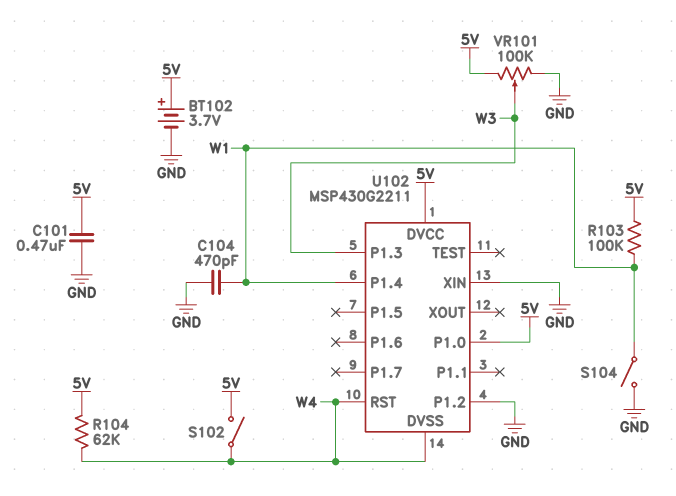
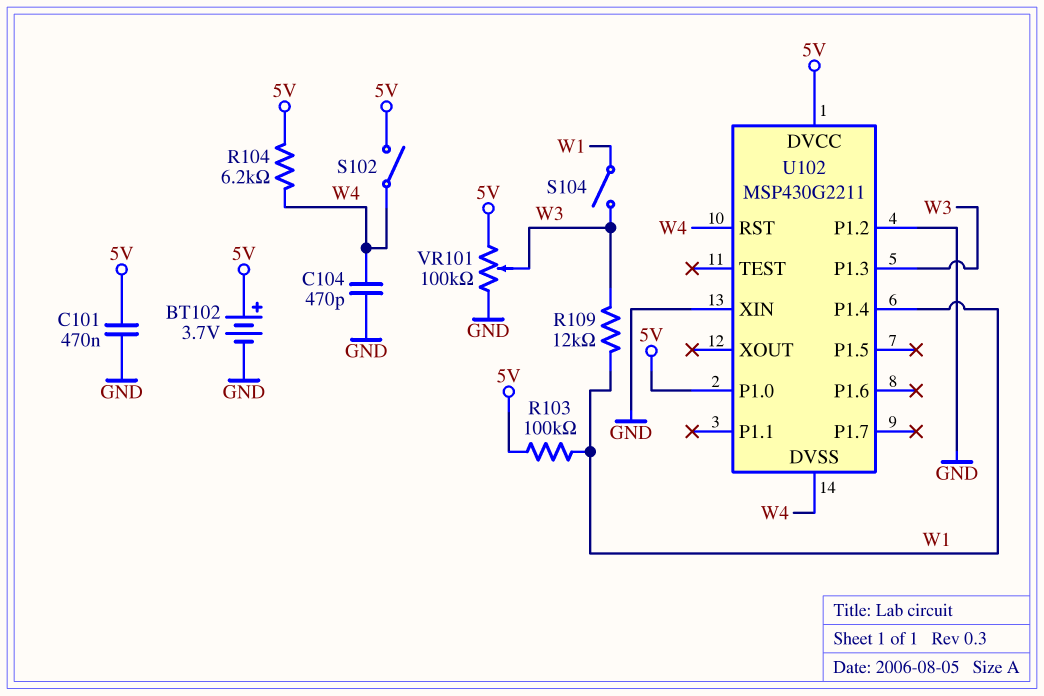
C104: 470pF (GND, W1) -> 470pF (GND, W4)
R104: 62k (5V, W4) -> 6.2k (5V, W4)
R109: none -> 12k (W1, W3)
S104: switch (GND, W1) -> switch (W1, W3)

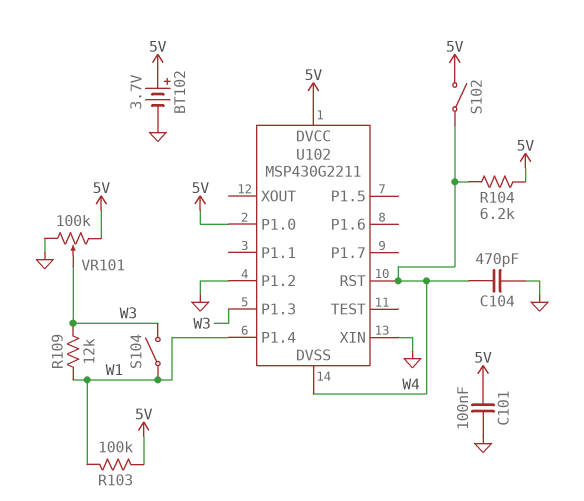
C101: 470nF (5V, GND) -> 100nF (5V, GND)

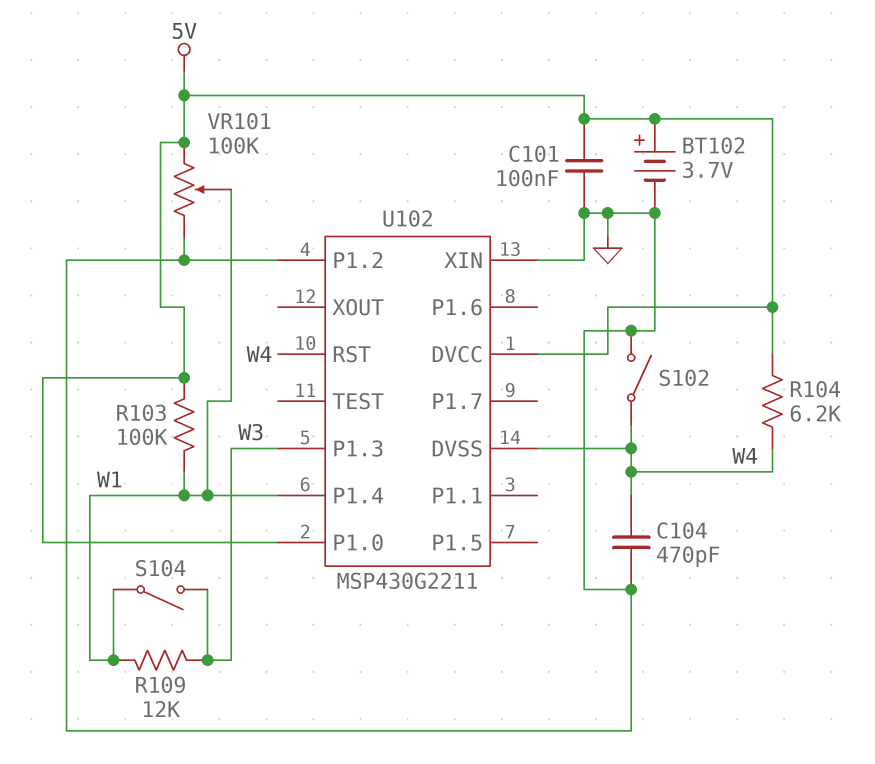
S102: switch (5V, W4) -> switch (GND, W4)
VR101: 100k (5V, GND, wiper W3) -> 100k (5V, GND, wiper W1)

